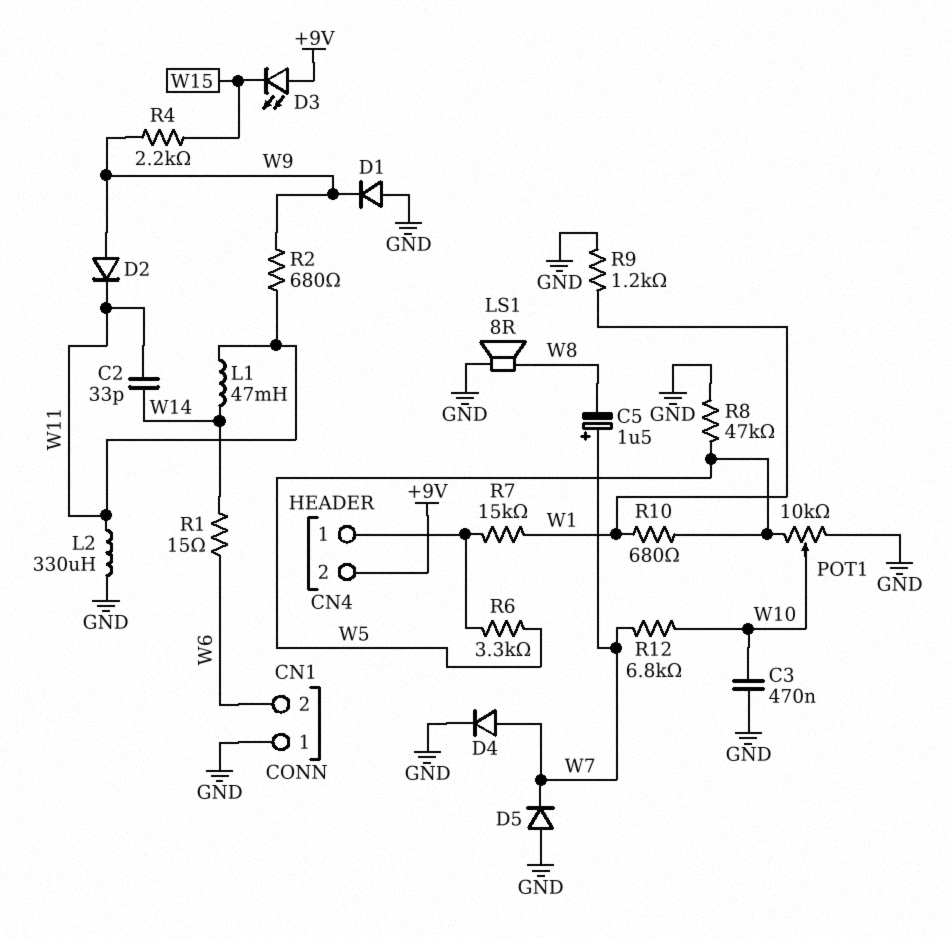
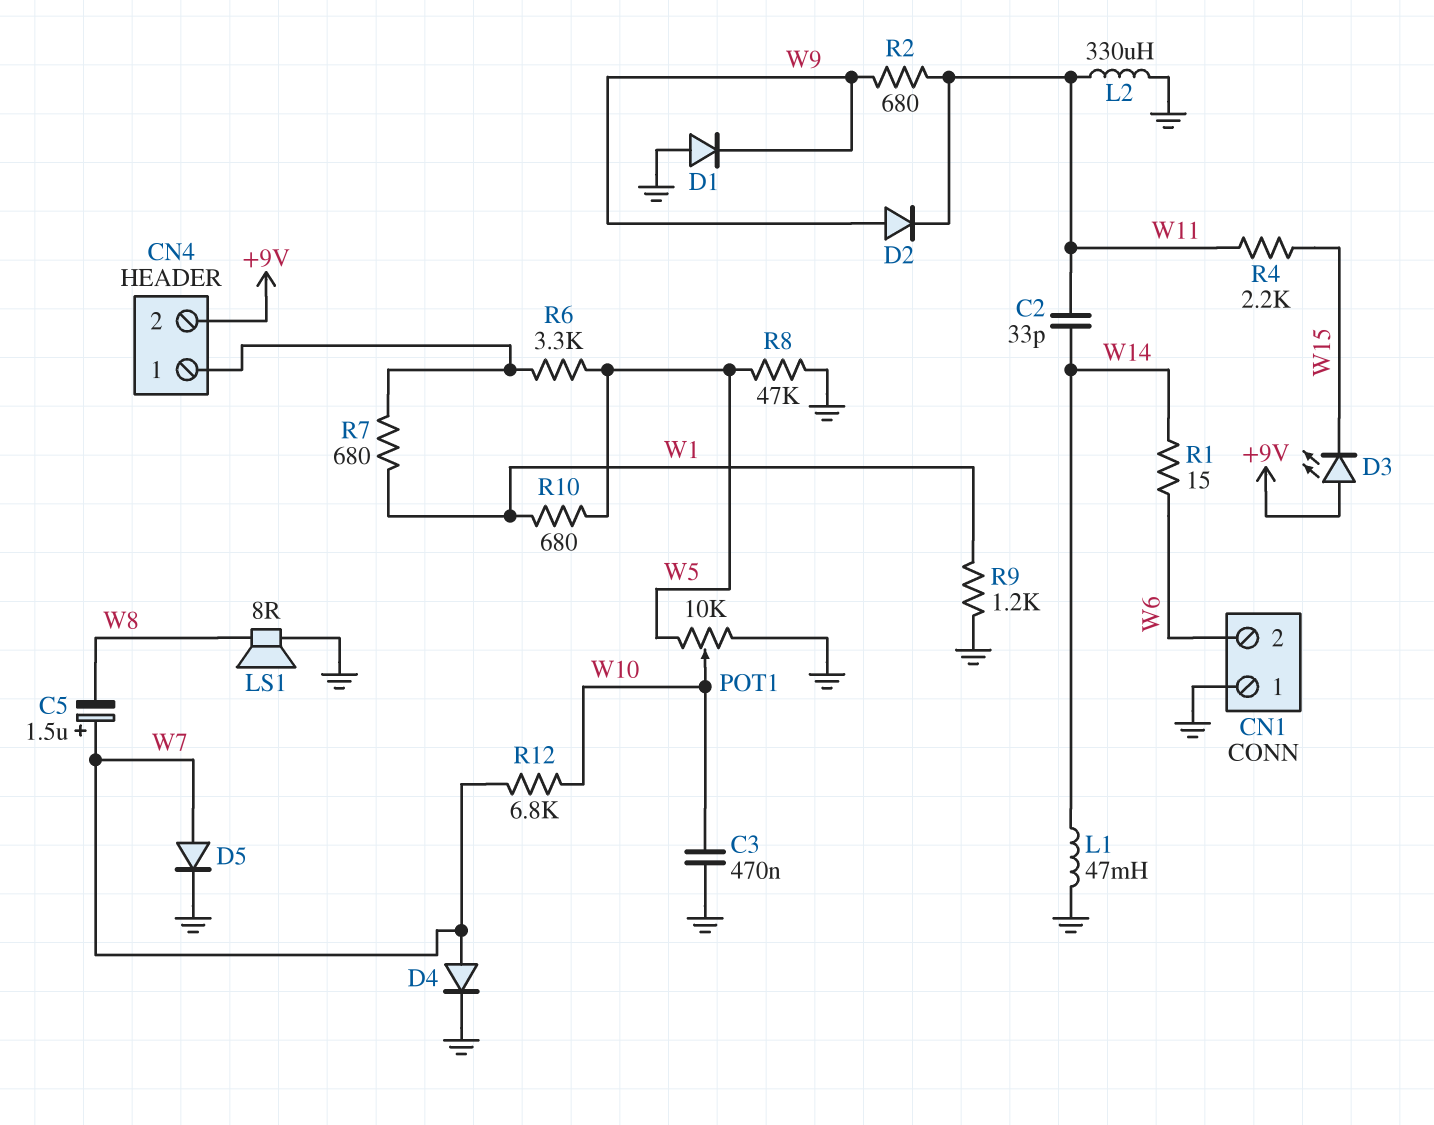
D5: diode (A GND, K W7) -> diode (A W7, K GND)
L1: 47mH (W11, W14) -> 47mH (GND, W14)
R4: 2.2k (W9, W15) -> 2.2k (W11, W15)
R7: 15k (CN4/1, W1) -> 680 (CN4/1, W1)

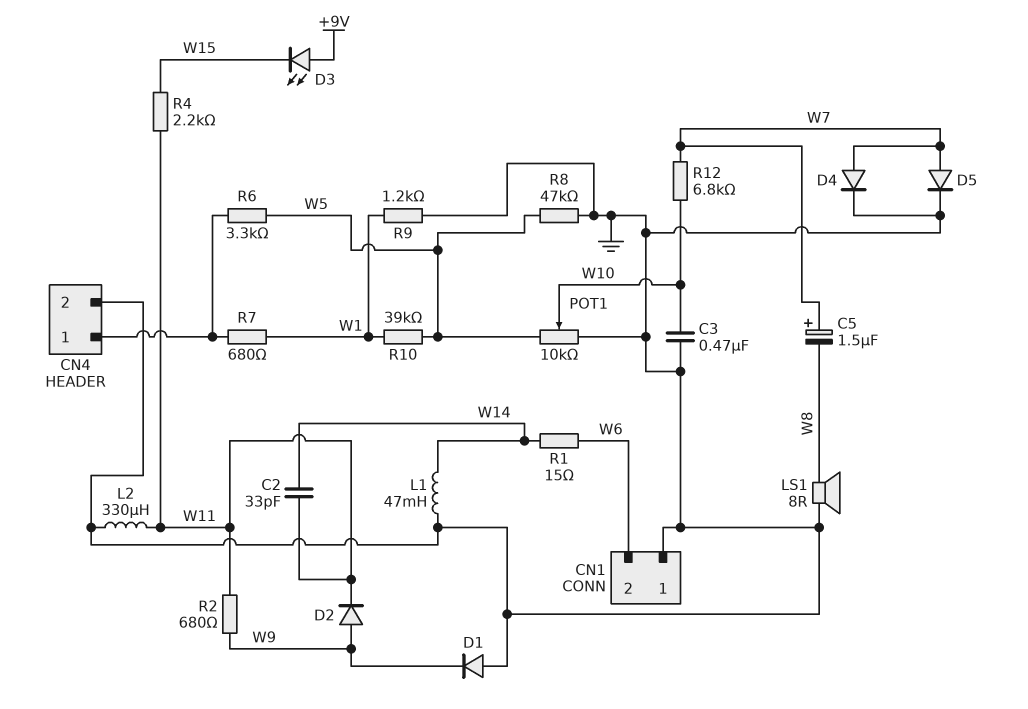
CN4 pin 2: +9V -> GND
R10: 680 (W1, W5) -> 39k (W1, W5)

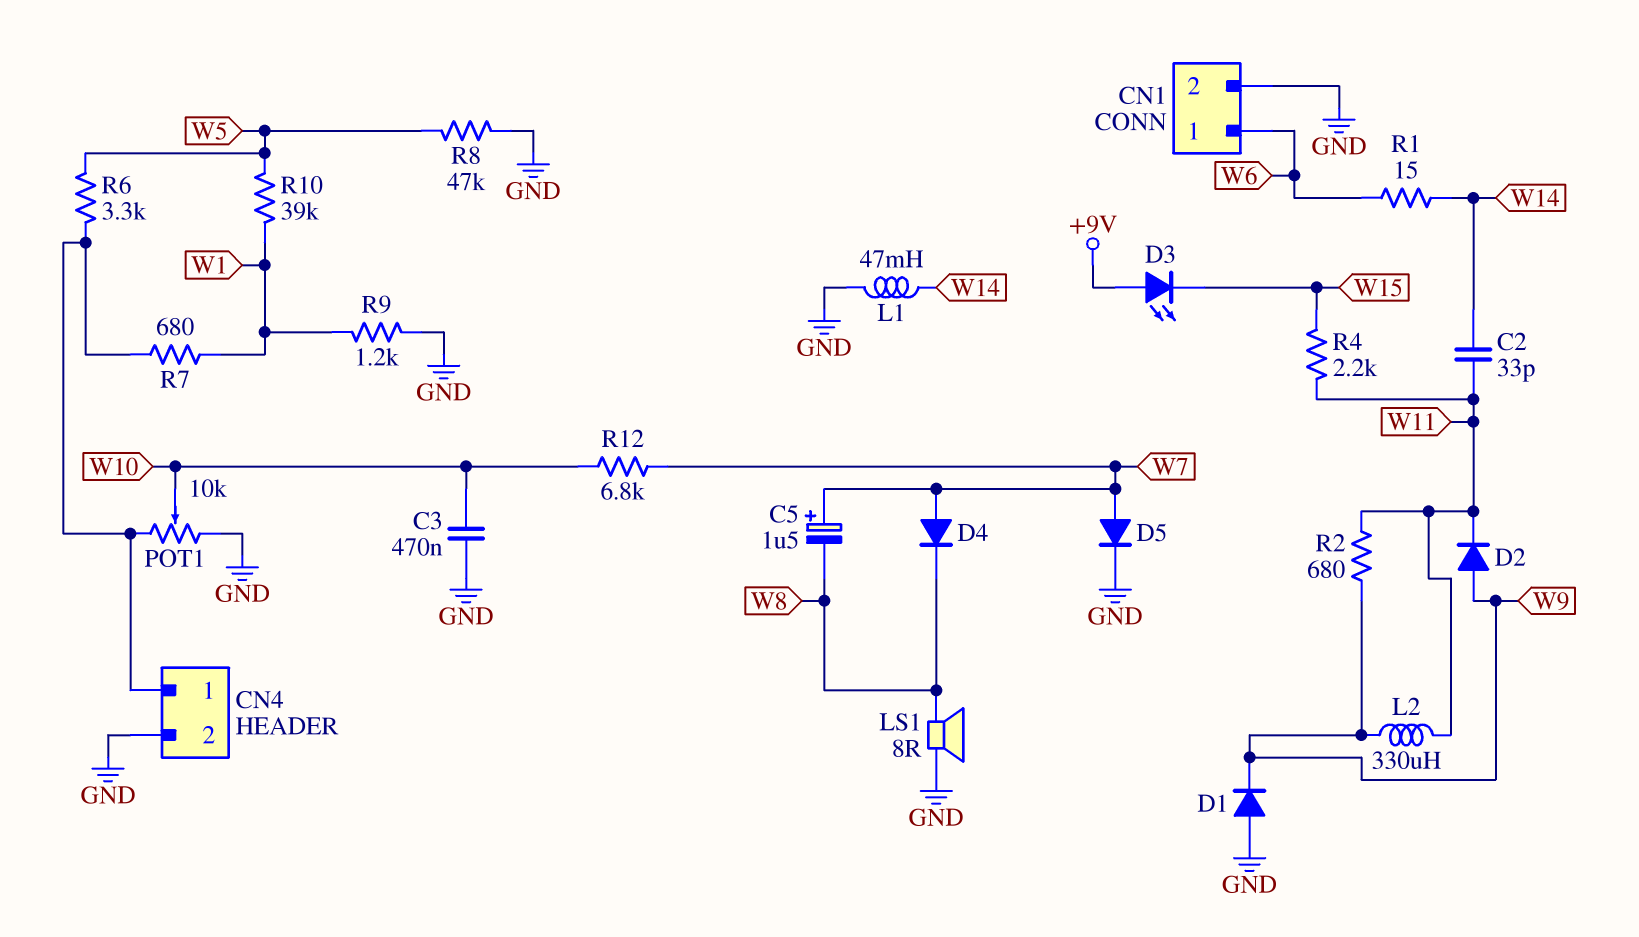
CN1 pin 1: GND -> W6
CN1 pin 2: W6 -> GND
D4: diode (A W7, K GND) -> diode (A W7, K W8)
L2: 330uH (GND, W11) -> 330uH (W9, W11)
POT1: 10k (GND, W5, wiper W10) -> 10k (CN4/1, GND, wiper W10)

